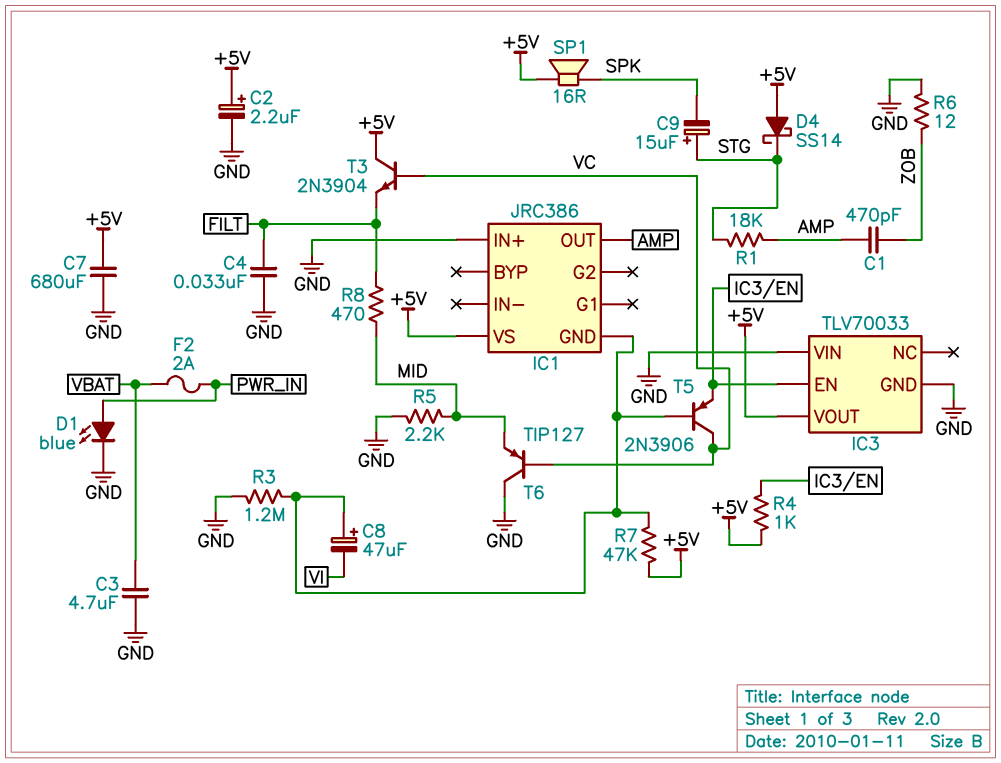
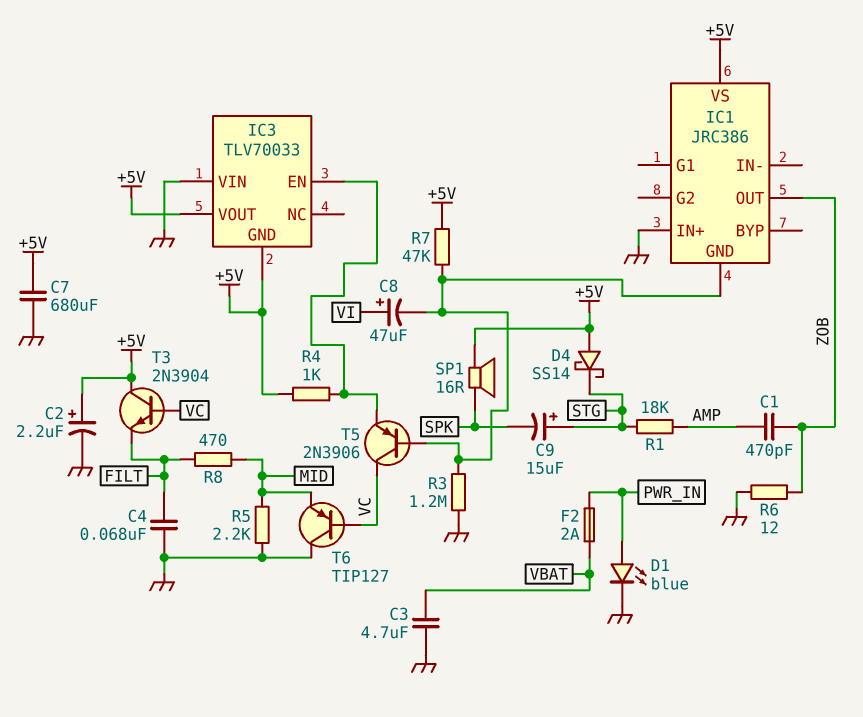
C4: 33nF (FILT, GND) -> 68nF (FILT, GND)
C8: 47uF (plus IC1/GND, minus VI) -> 47uF (plus VI, minus IC1/GND)
IC1 pin OUT: AMP -> ZOB
IC3 pin GND: GND -> +5V

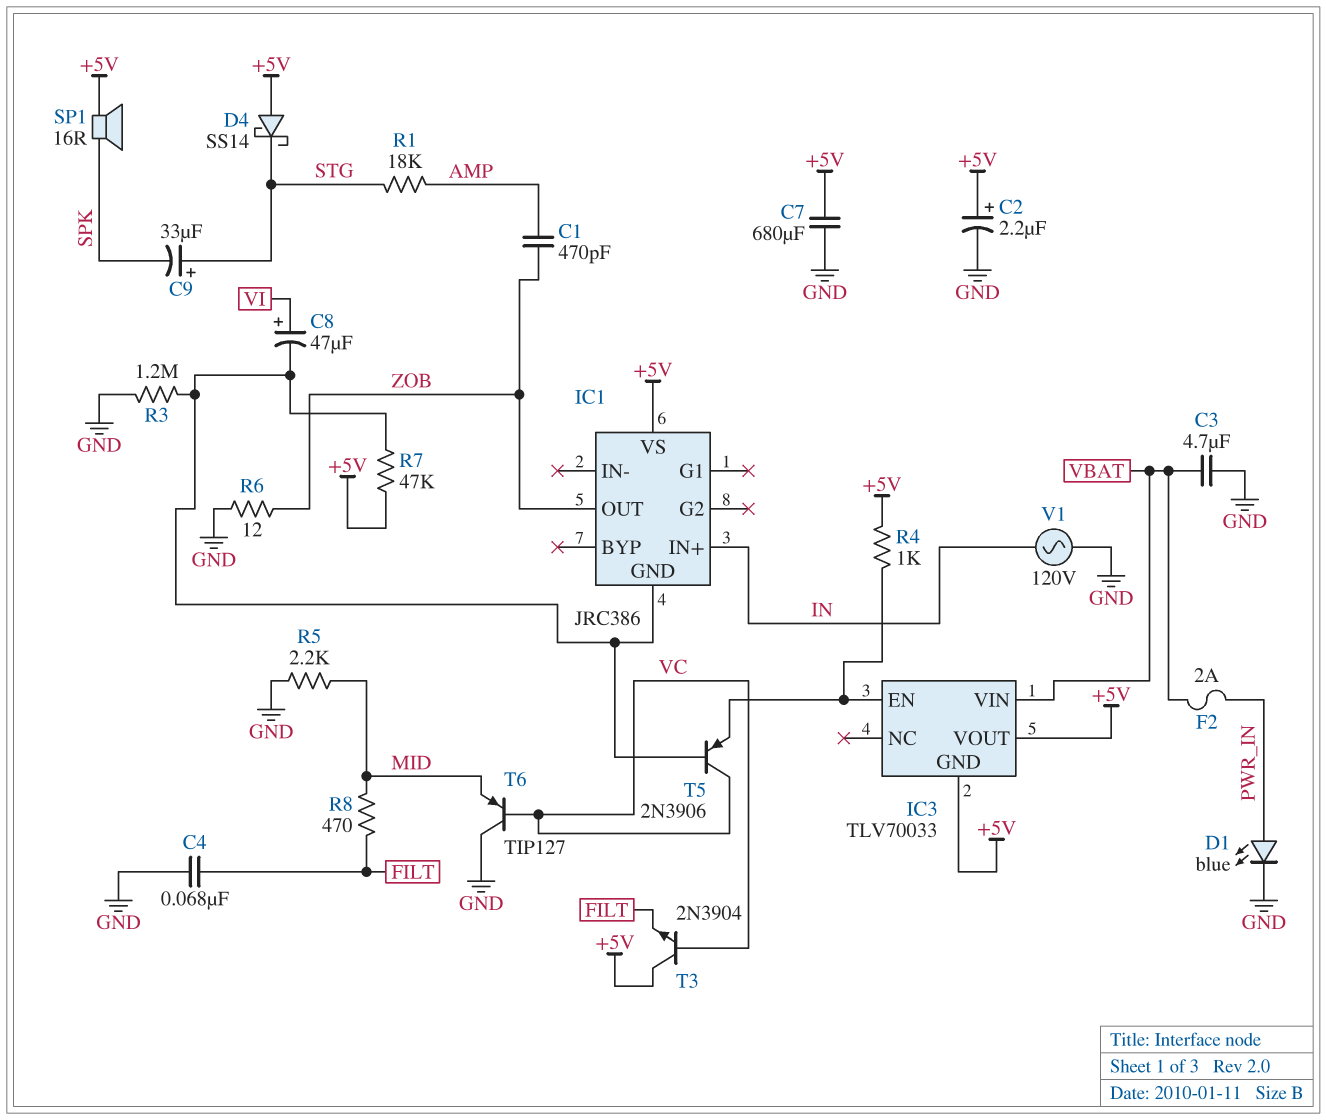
C9: 15uF (plus STG, minus SPK) -> 33uF (plus STG, minus SPK)
IC1 pin IN+: GND -> IN
IC3 pin VIN: GND -> VBAT
V1: none -> AC 120V (GND, IN)

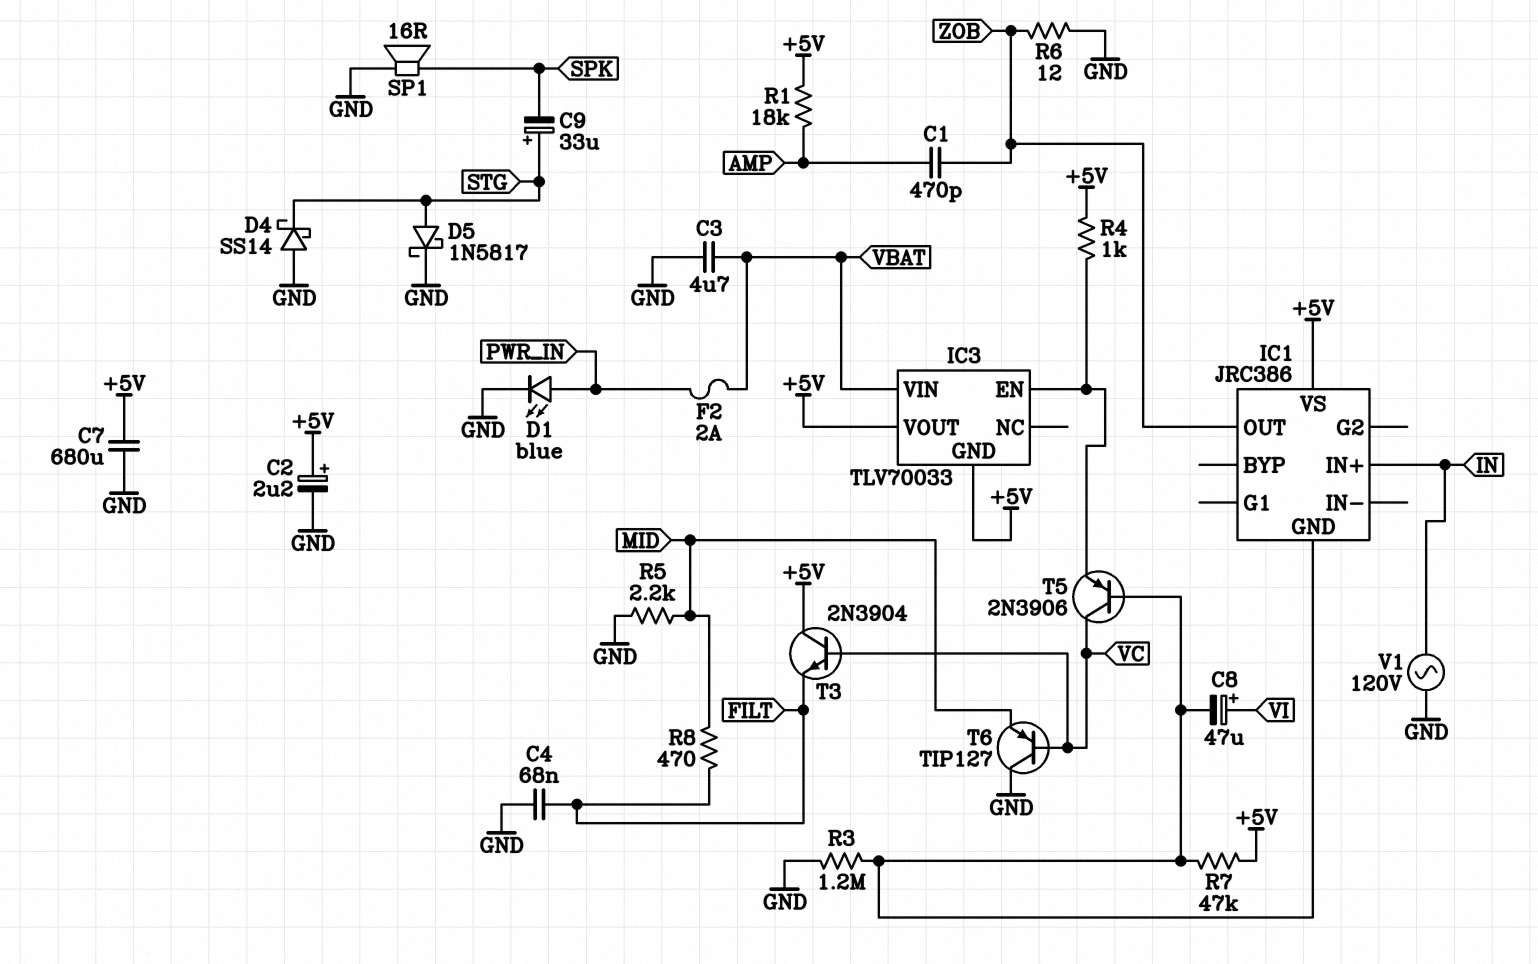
D4: schottky SS14 (A +5V, K STG) -> schottky SS14 (A GND, K STG)
D5: none -> schottky 1N5817 (A STG, K GND)
R1: 18k (AMP, STG) -> 18k (+5V, AMP)
SP1: speaker 16R (+5V, SPK) -> speaker 16R (GND, SPK)

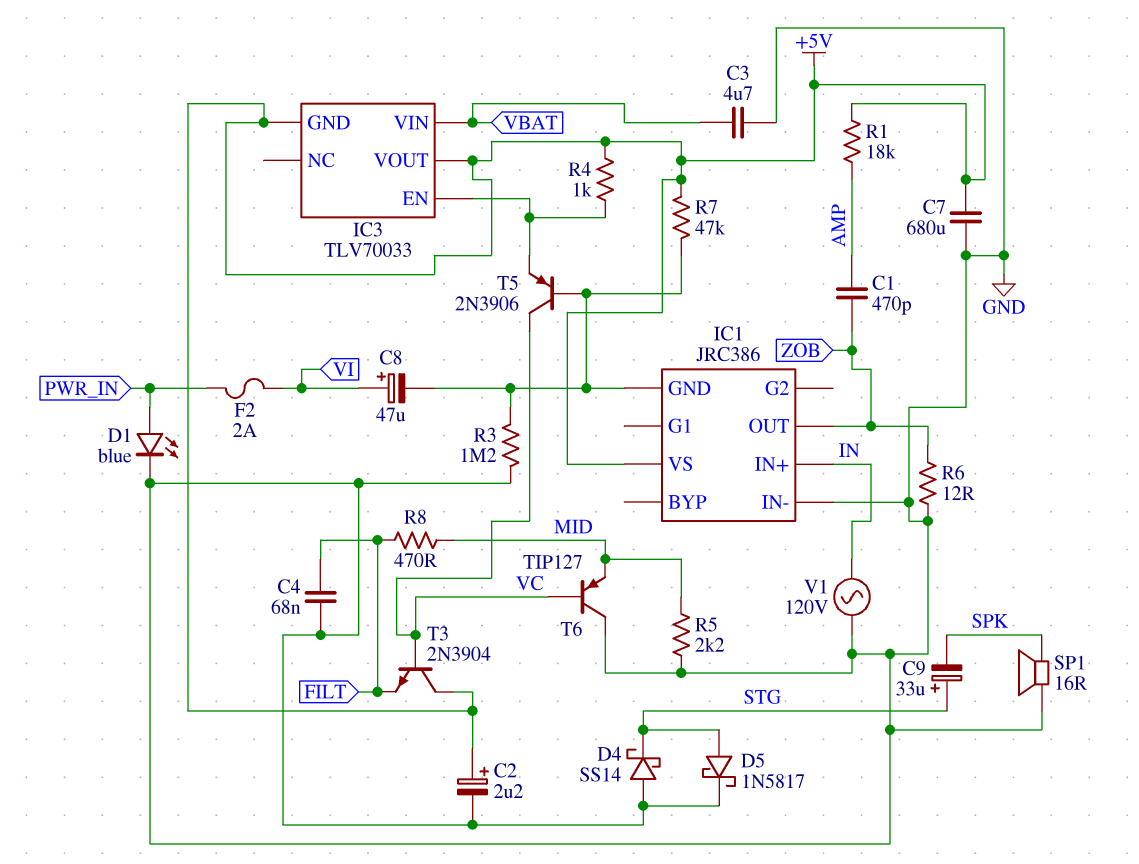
F2: 2A (PWR_IN, VBAT) -> 2A (PWR_IN, VI)
IC1 pin IN-: none -> GND

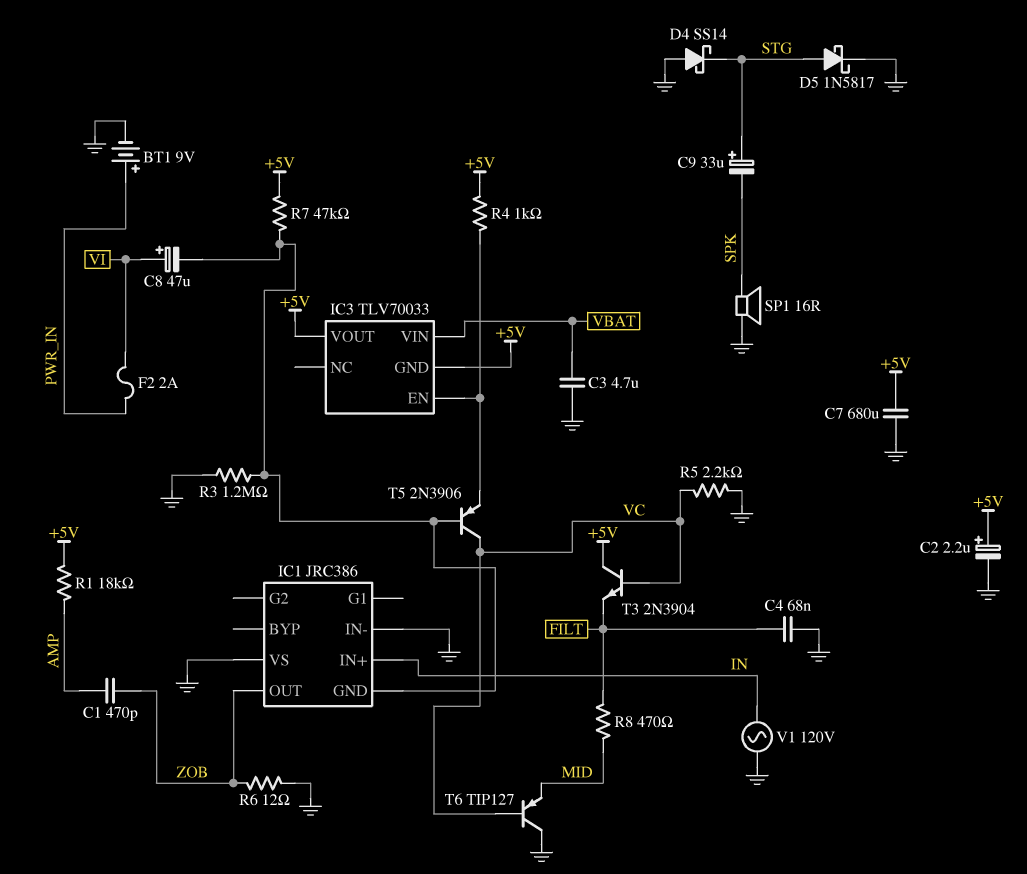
BT1: none -> 9V (plus PWR_IN, minus GND)
D1: LED blue (A PWR_IN, K GND) -> none
IC1 pin VS: +5V -> GND
R5: 2.2k (GND, MID) -> 2.2k (GND, VC)

